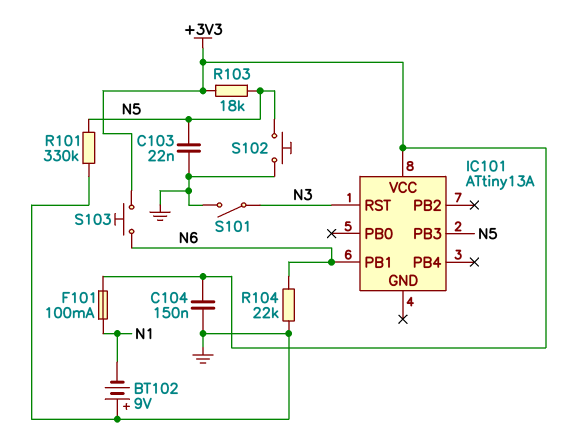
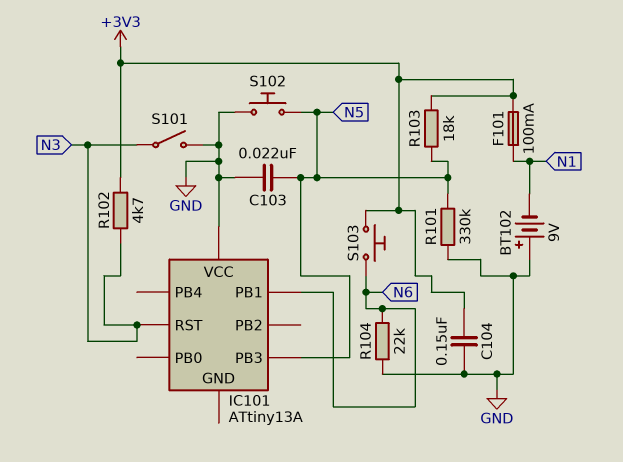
IC101 pin VCC: +3V3 -> GND
R102: none -> 4.7k (+3V3, N3)

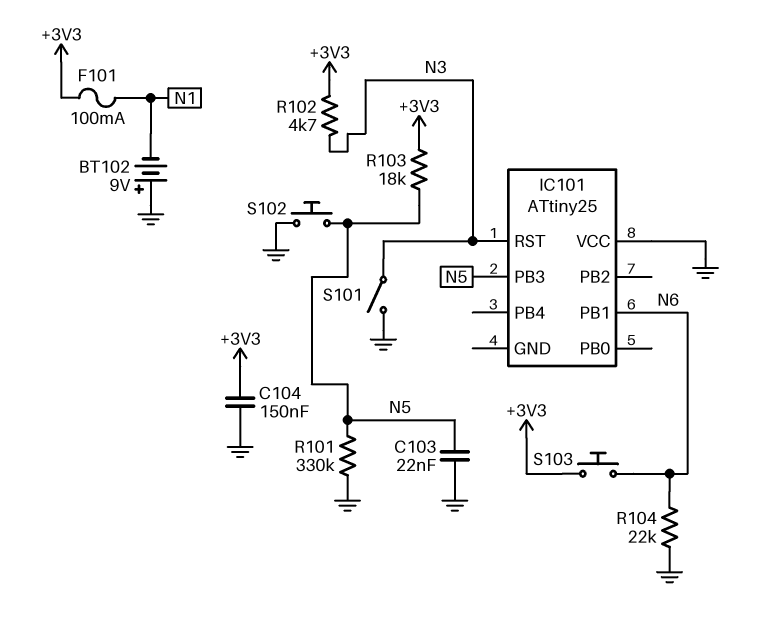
IC101: ATtiny13A -> ATtiny25

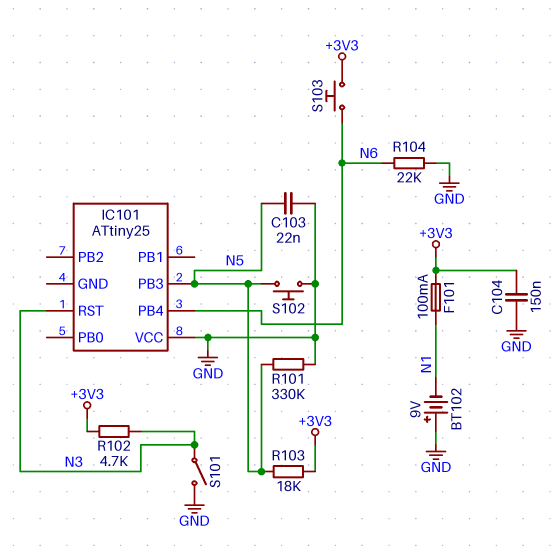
IC101 pin PB1: N6 -> none
IC101 pin PB4: none -> N6

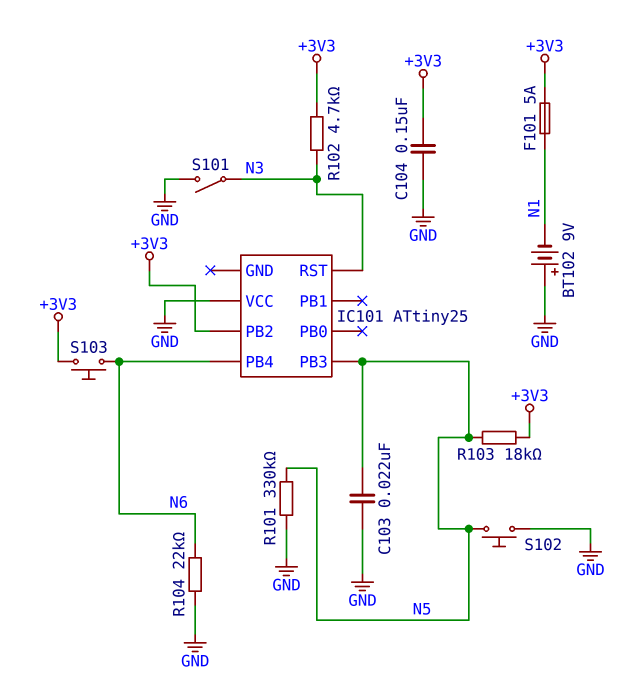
F101: 100mA (+3V3, N1) -> 5A (+3V3, N1)
IC101 pin PB2: none -> +3V3

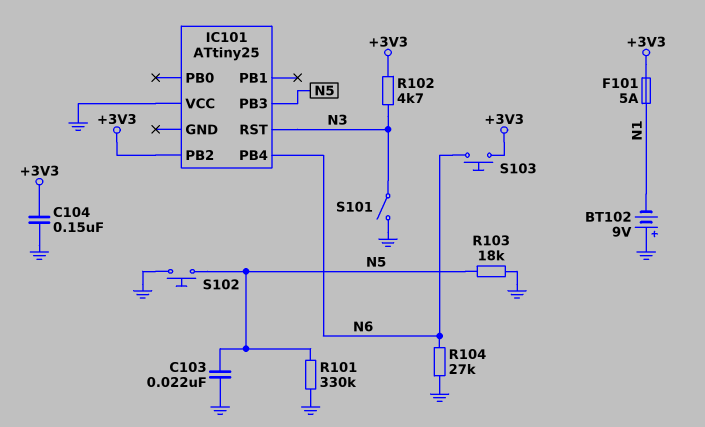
R103: 18k (+3V3, N5) -> 18k (GND, N5)
R104: 22k (GND, N6) -> 27k (GND, N6)

